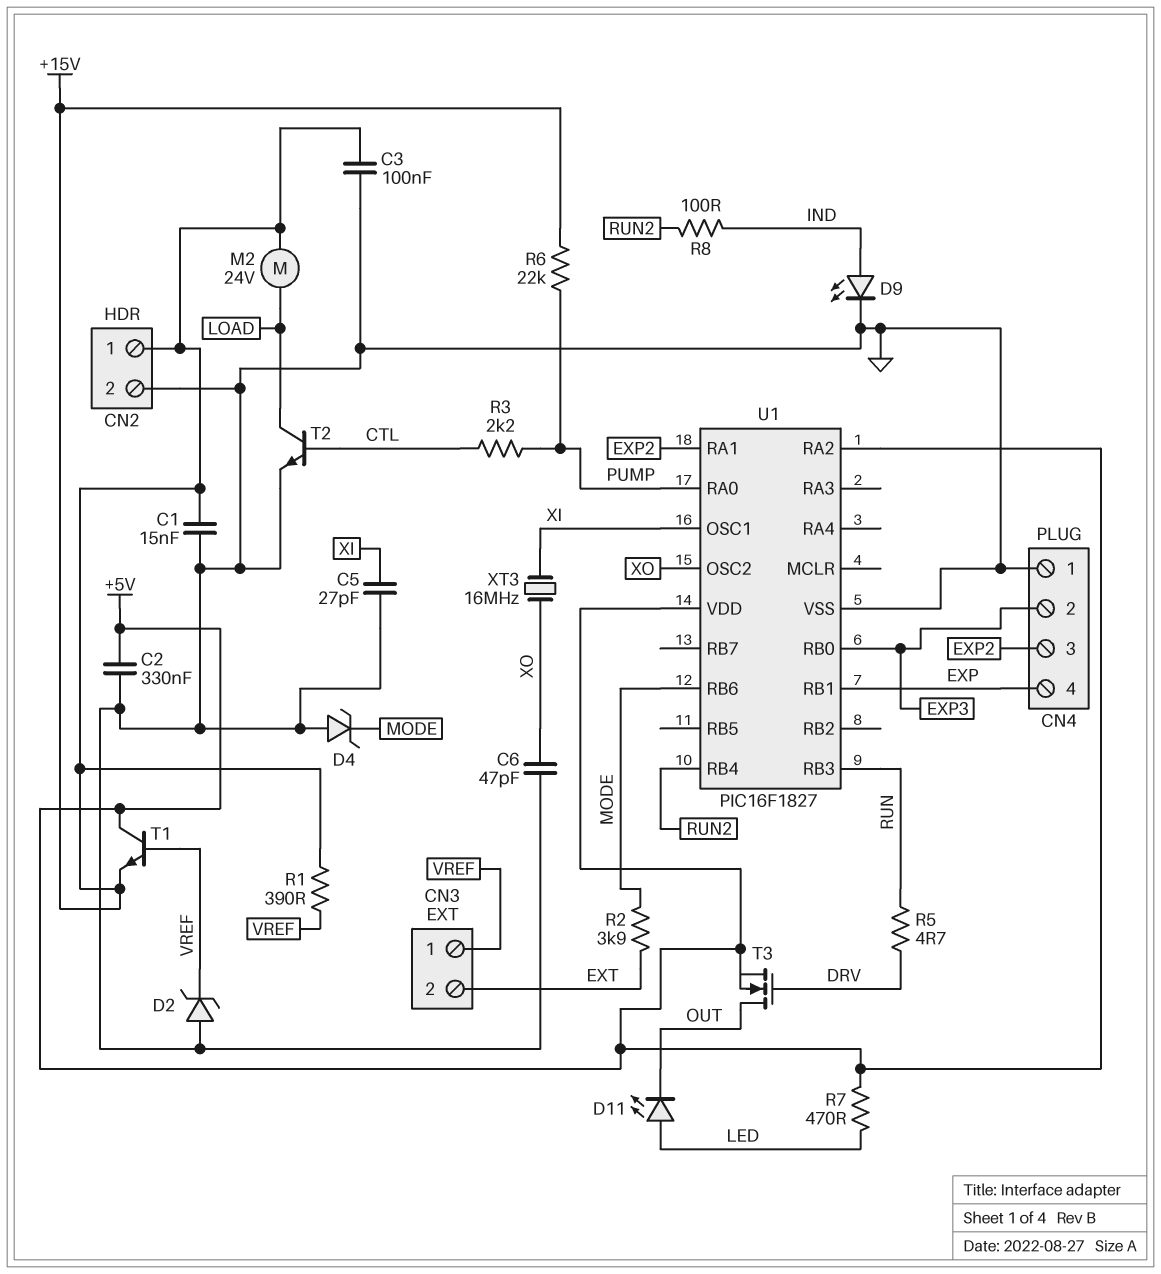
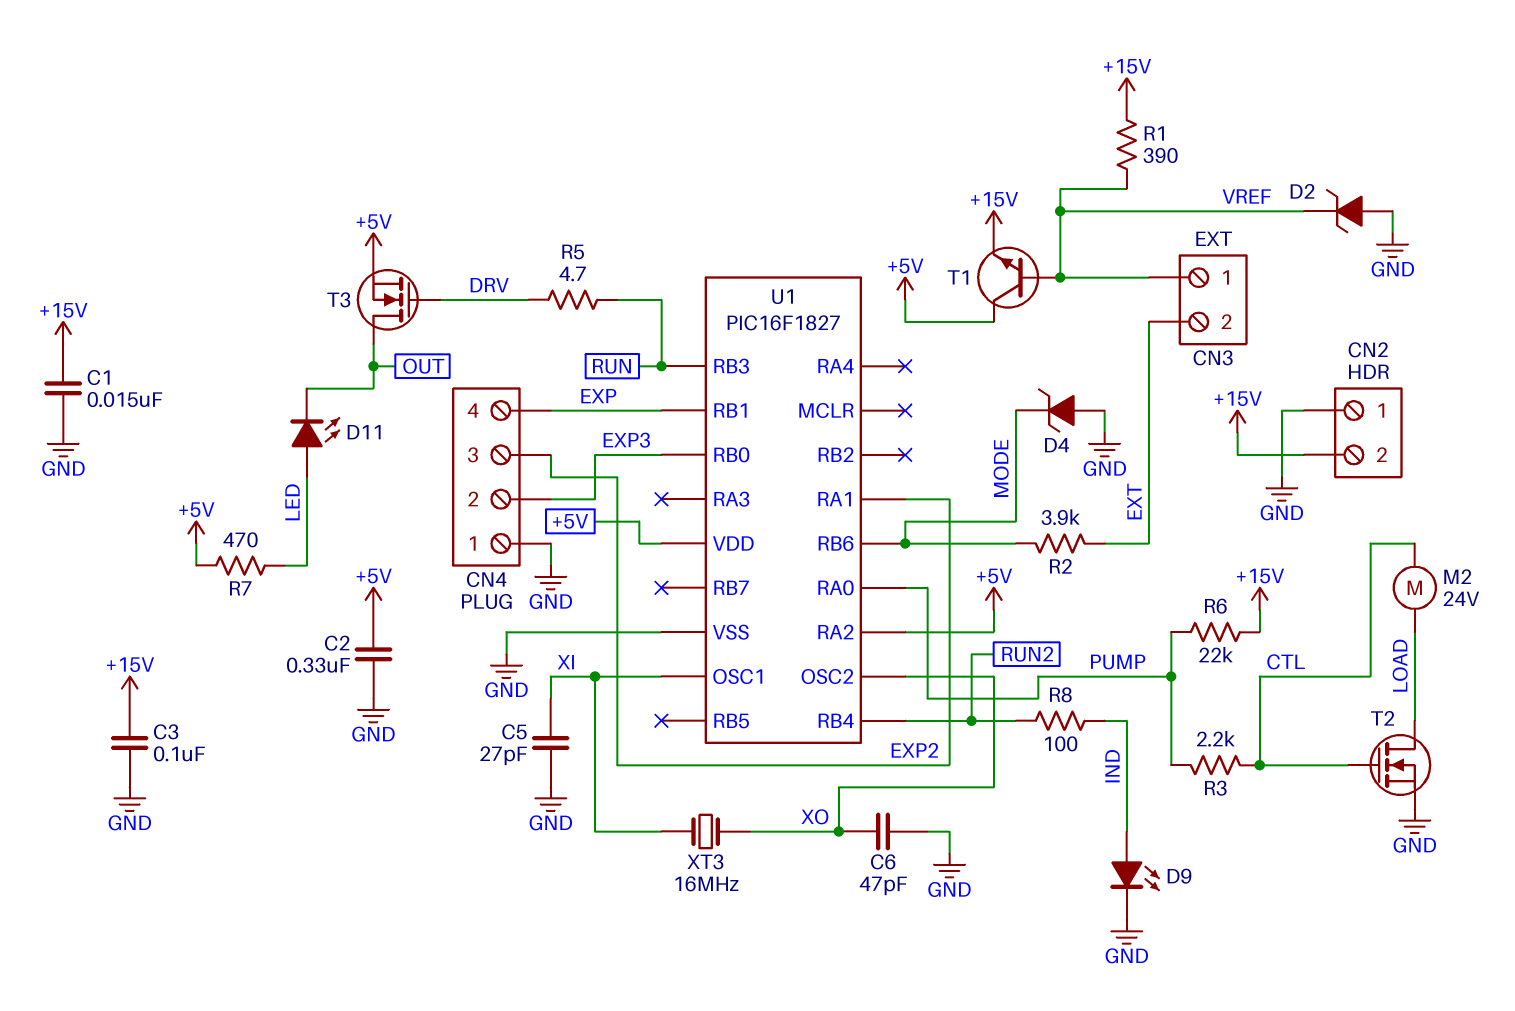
CN2 pin 1: +15V -> GND
CN2 pin 2: GND -> +15V
M2: motor 24V (+15V, LOAD) -> motor 24V (CTL, LOAD)
T2: NPN (B CTL, C LOAD, E GND) -> NMOS (G CTL, D LOAD, S GND)

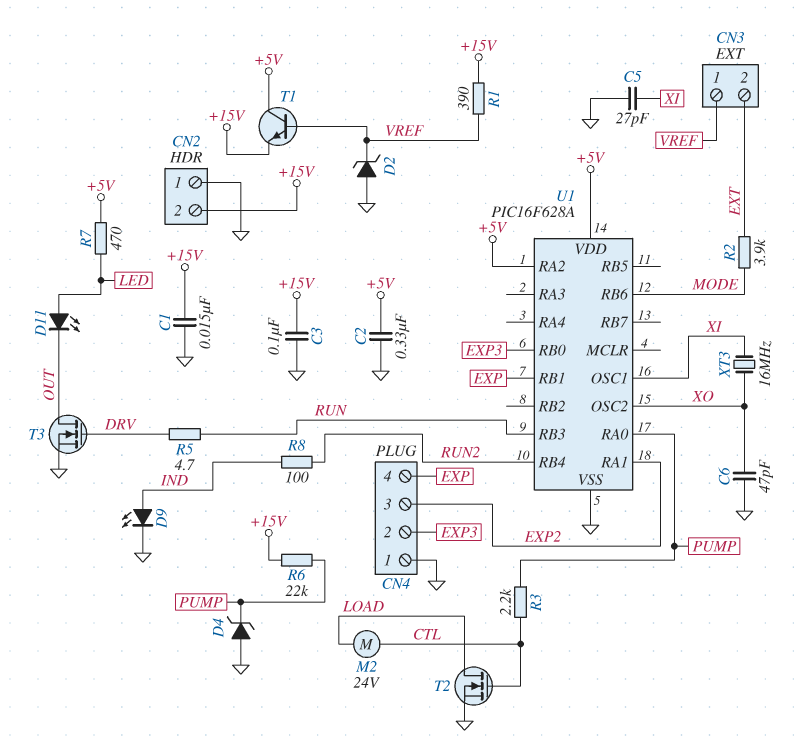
D4: zener (A GND, K MODE) -> zener (A GND, K PUMP)
T3: NMOS (G DRV, D OUT, S +5V) -> NMOS (G DRV, D OUT, S GND)
U1: PIC16F1827 -> PIC16F628A

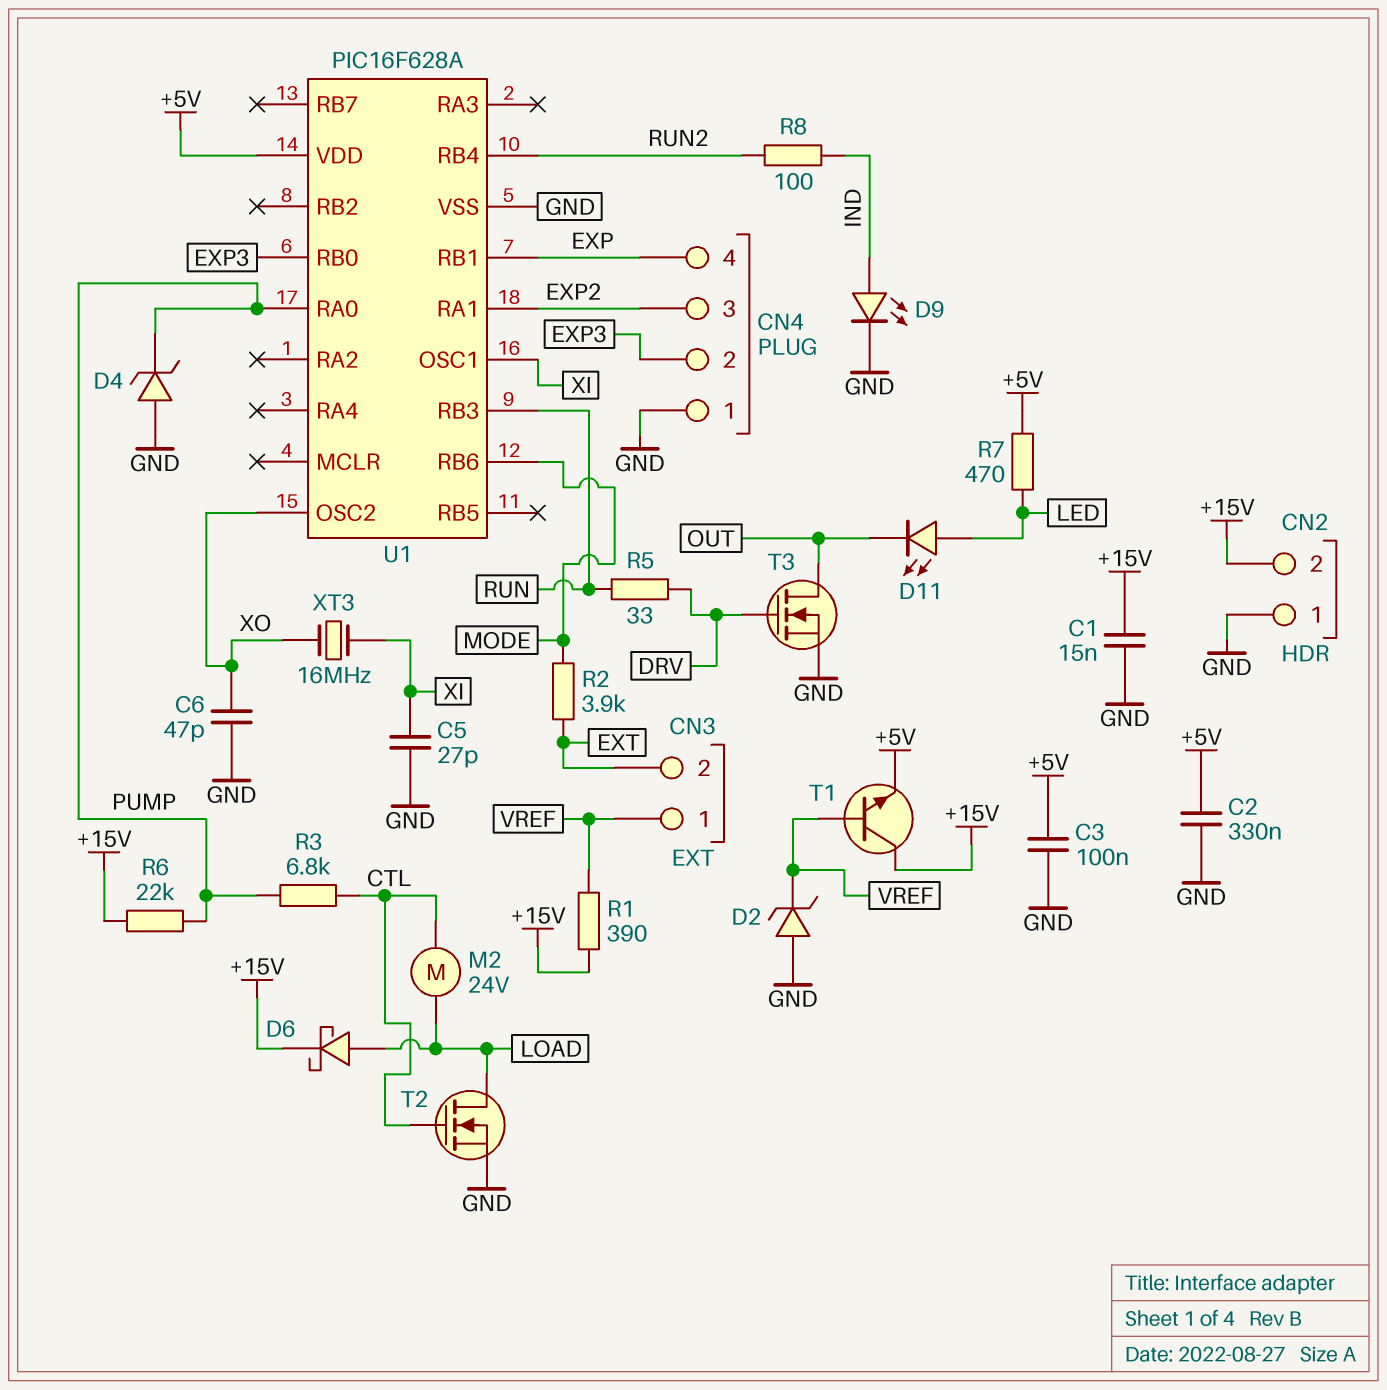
C3: 100nF (+15V, GND) -> 100nF (+5V, GND)
D6: none -> schottky (A LOAD, K +15V)
R3: 2.2k (CTL, PUMP) -> 6.8k (CTL, PUMP)
R5: 4.7 (DRV, RUN) -> 33 (DRV, RUN)
T1: NPN (B VREF, C +5V, E +15V) -> NPN (B VREF, C +15V, E +5V)
U1 pin RA2: +5V -> none

